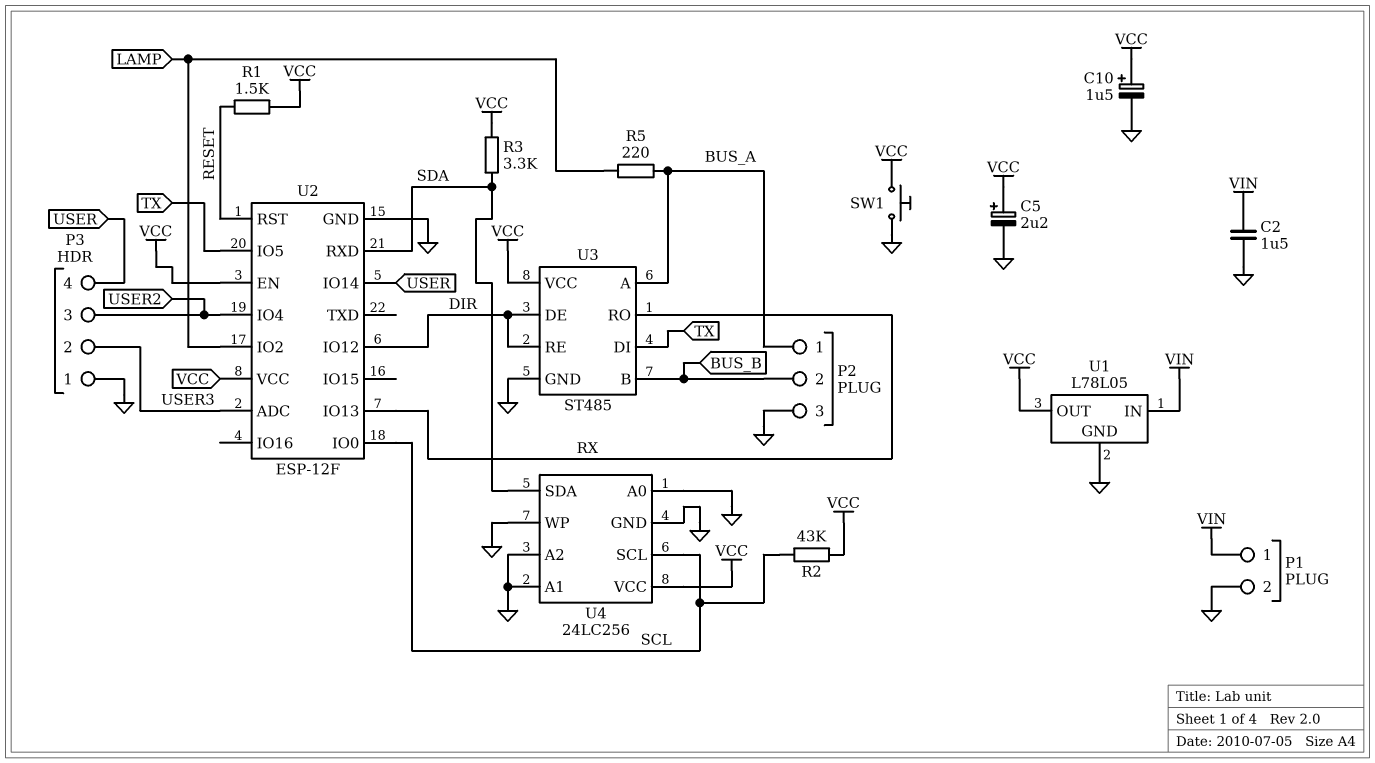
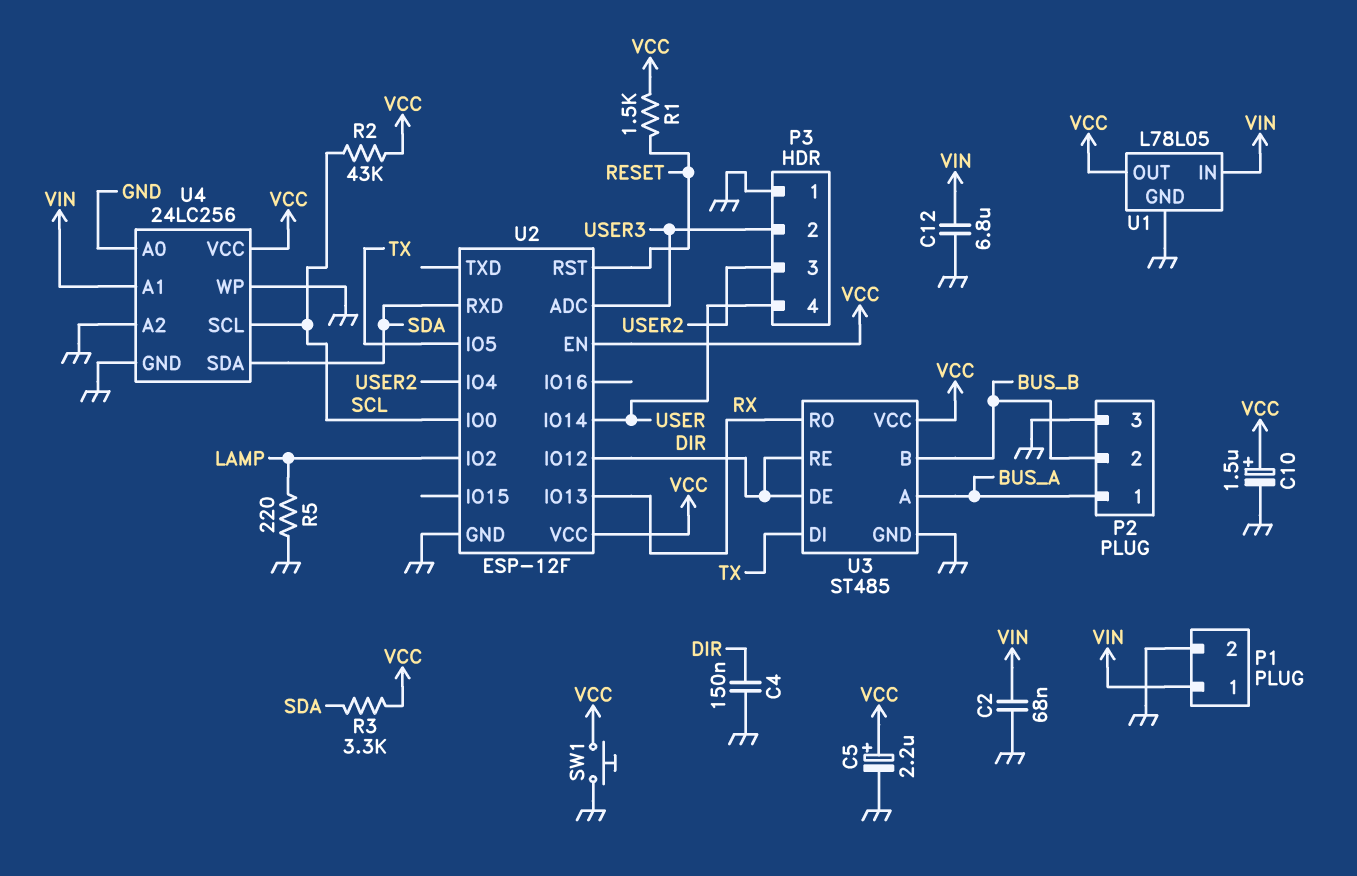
C2: 1.5uF (GND, VIN) -> 68nF (GND, VIN)
C4: none -> 150nF (DIR, GND)
C12: none -> 6.8uF (GND, VIN)
R5: 220 (BUS_A, LAMP) -> 220 (GND, LAMP)
U4 pin A1: GND -> VIN

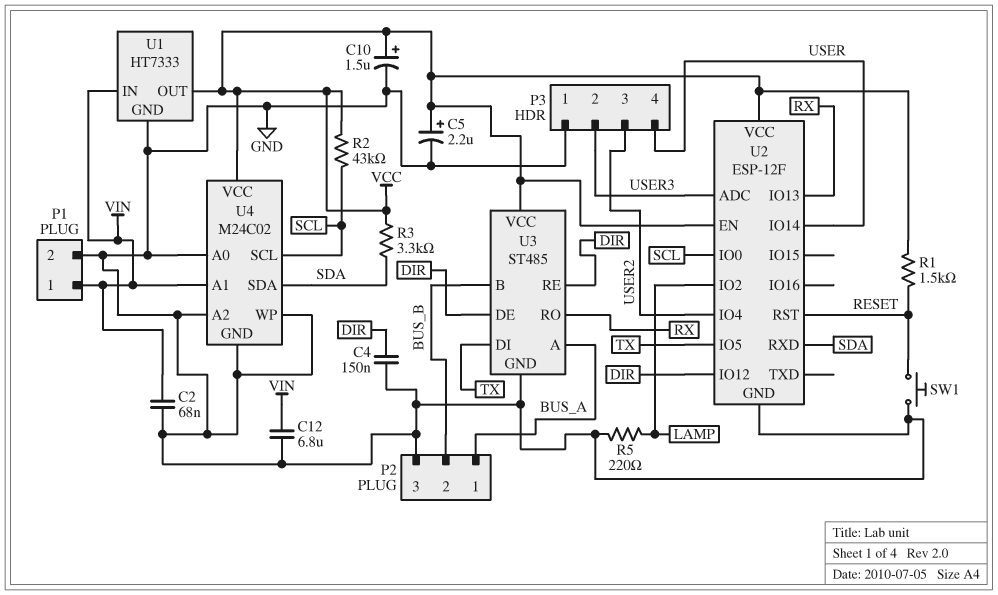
SW1: button (GND, VCC) -> button (GND, RESET)
U1: L78L05 -> HT7333
U4: 24LC256 -> M24C02

